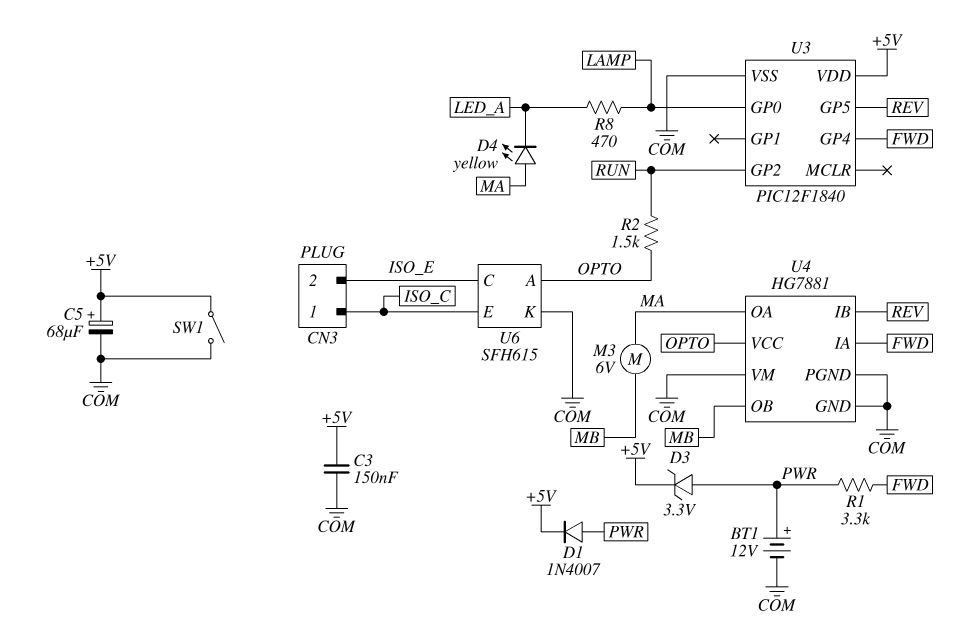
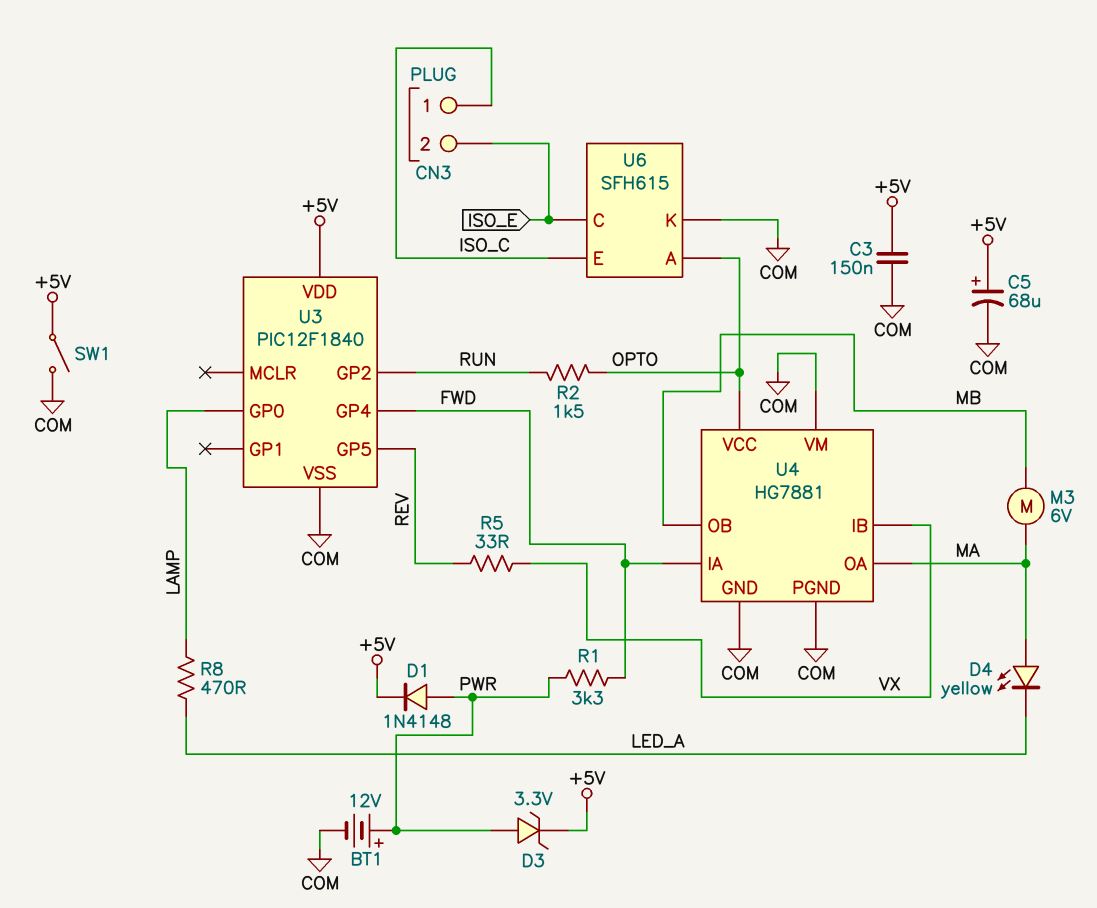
D1: diode 1N4007 (A PWR, K +5V) -> diode 1N4148 (A PWR, K +5V)
R5: none -> 33 (REV, VX)
U4 pin IB: REV -> VX

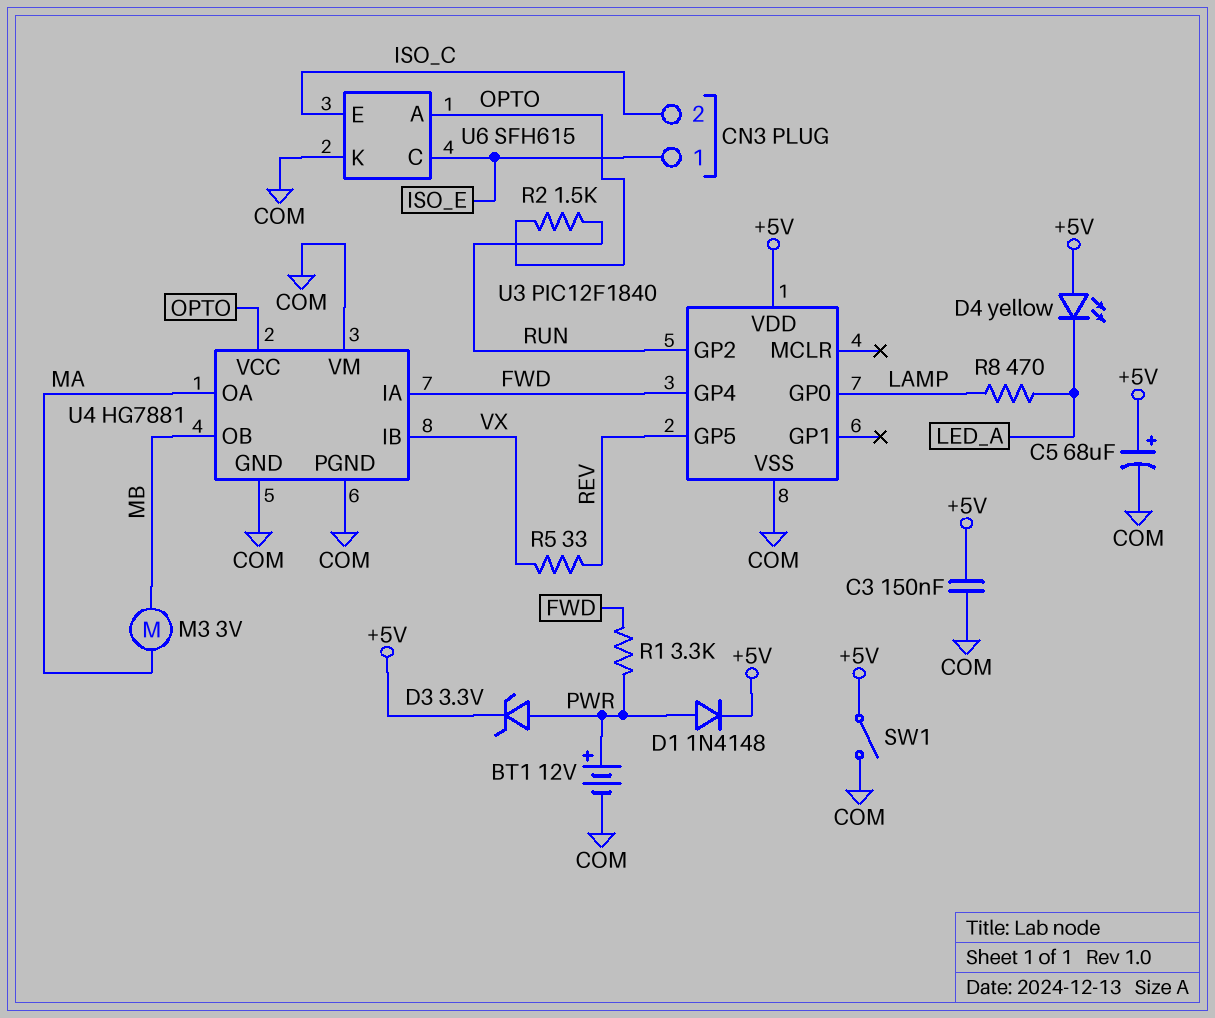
CN3 pin 1: ISO_C -> ISO_E
CN3 pin 2: ISO_E -> ISO_C
D4: LED yellow (A MA, K LED_A) -> LED yellow (A +5V, K LED_A)
M3: motor 6V (MA, MB) -> motor 3V (MA, MB)

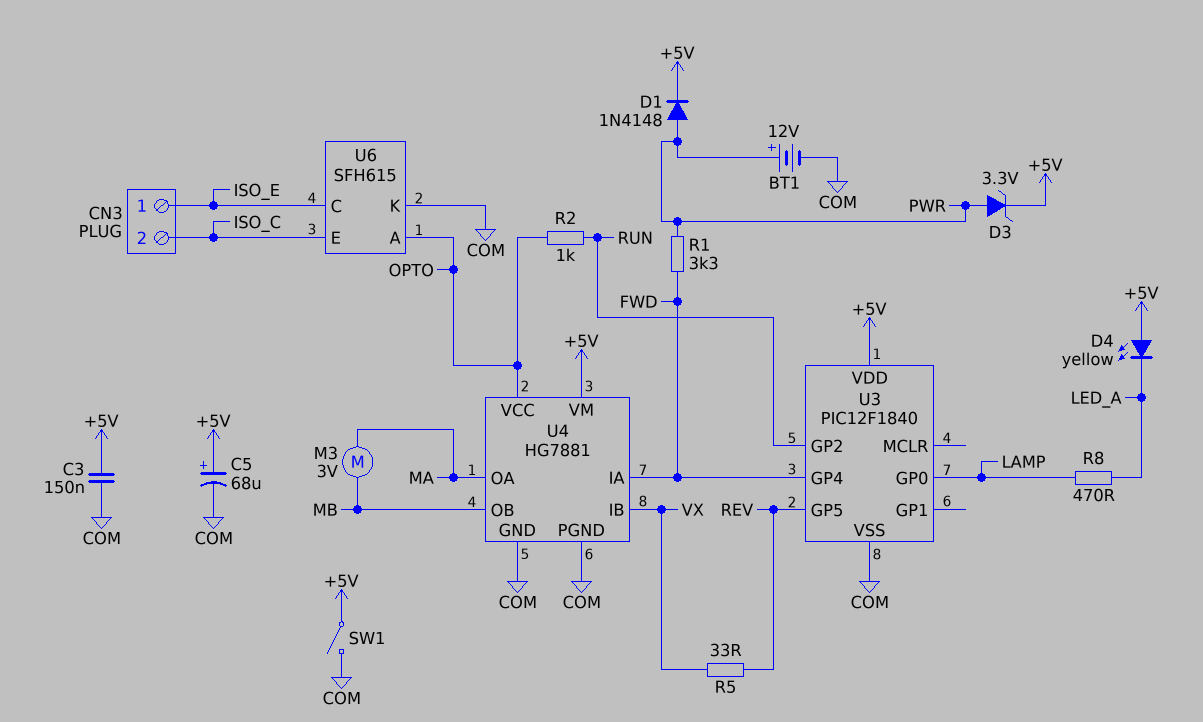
R2: 1.5k (OPTO, RUN) -> 1k (OPTO, RUN)
U4 pin VM: COM -> +5V

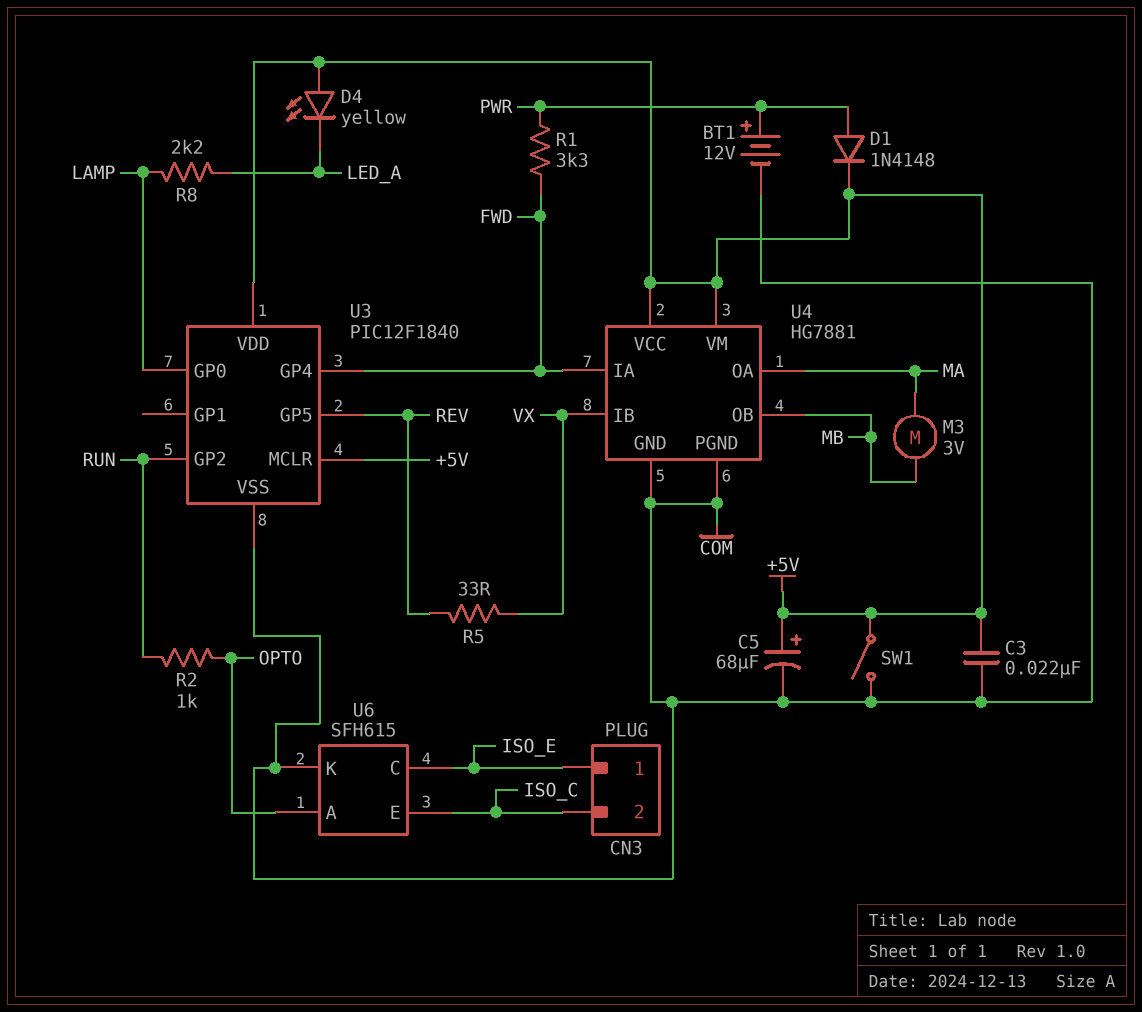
C3: 150nF (+5V, COM) -> 22nF (+5V, COM)
D3: zener 3.3V (A PWR, K +5V) -> none
R8: 470 (LAMP, LED_A) -> 2.2k (LAMP, LED_A)
U3 pin MCLR: none -> +5V
U4 pin VCC: OPTO -> +5V

